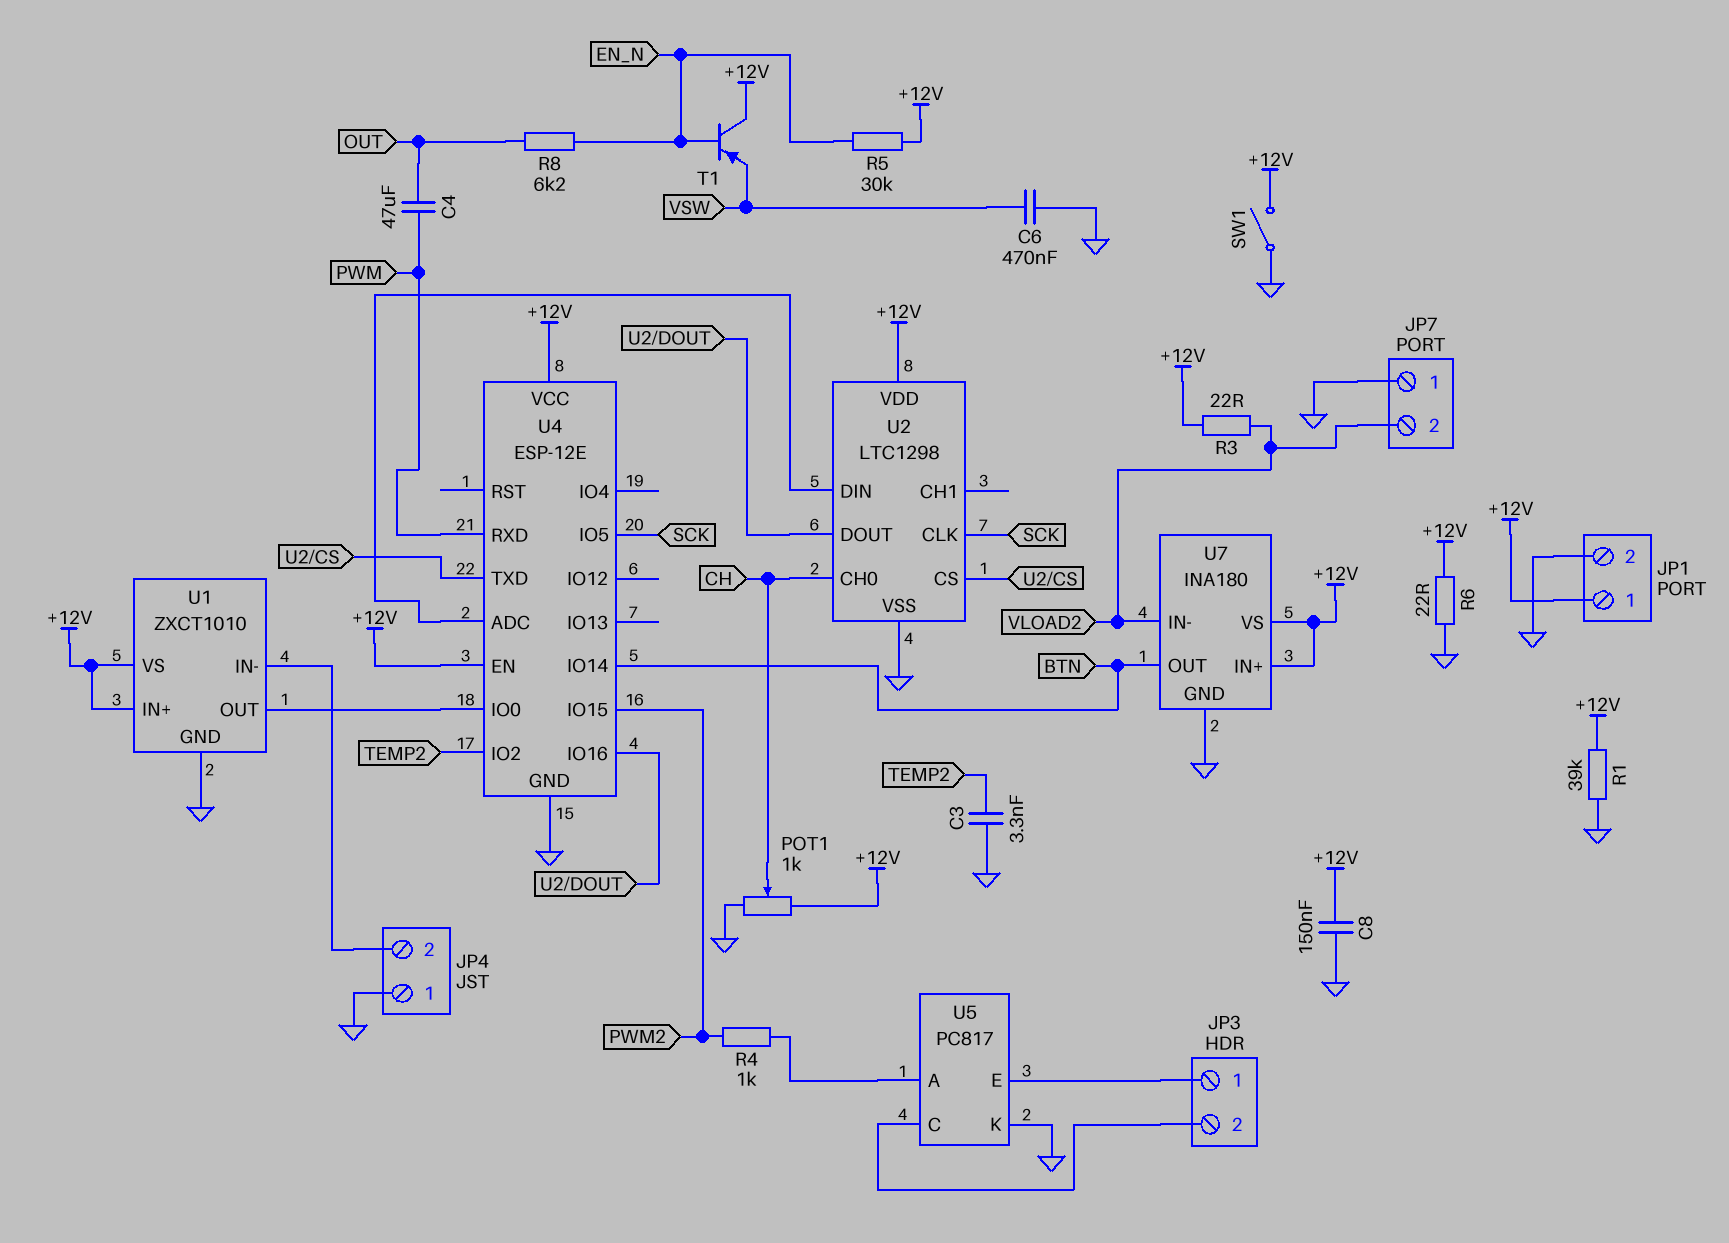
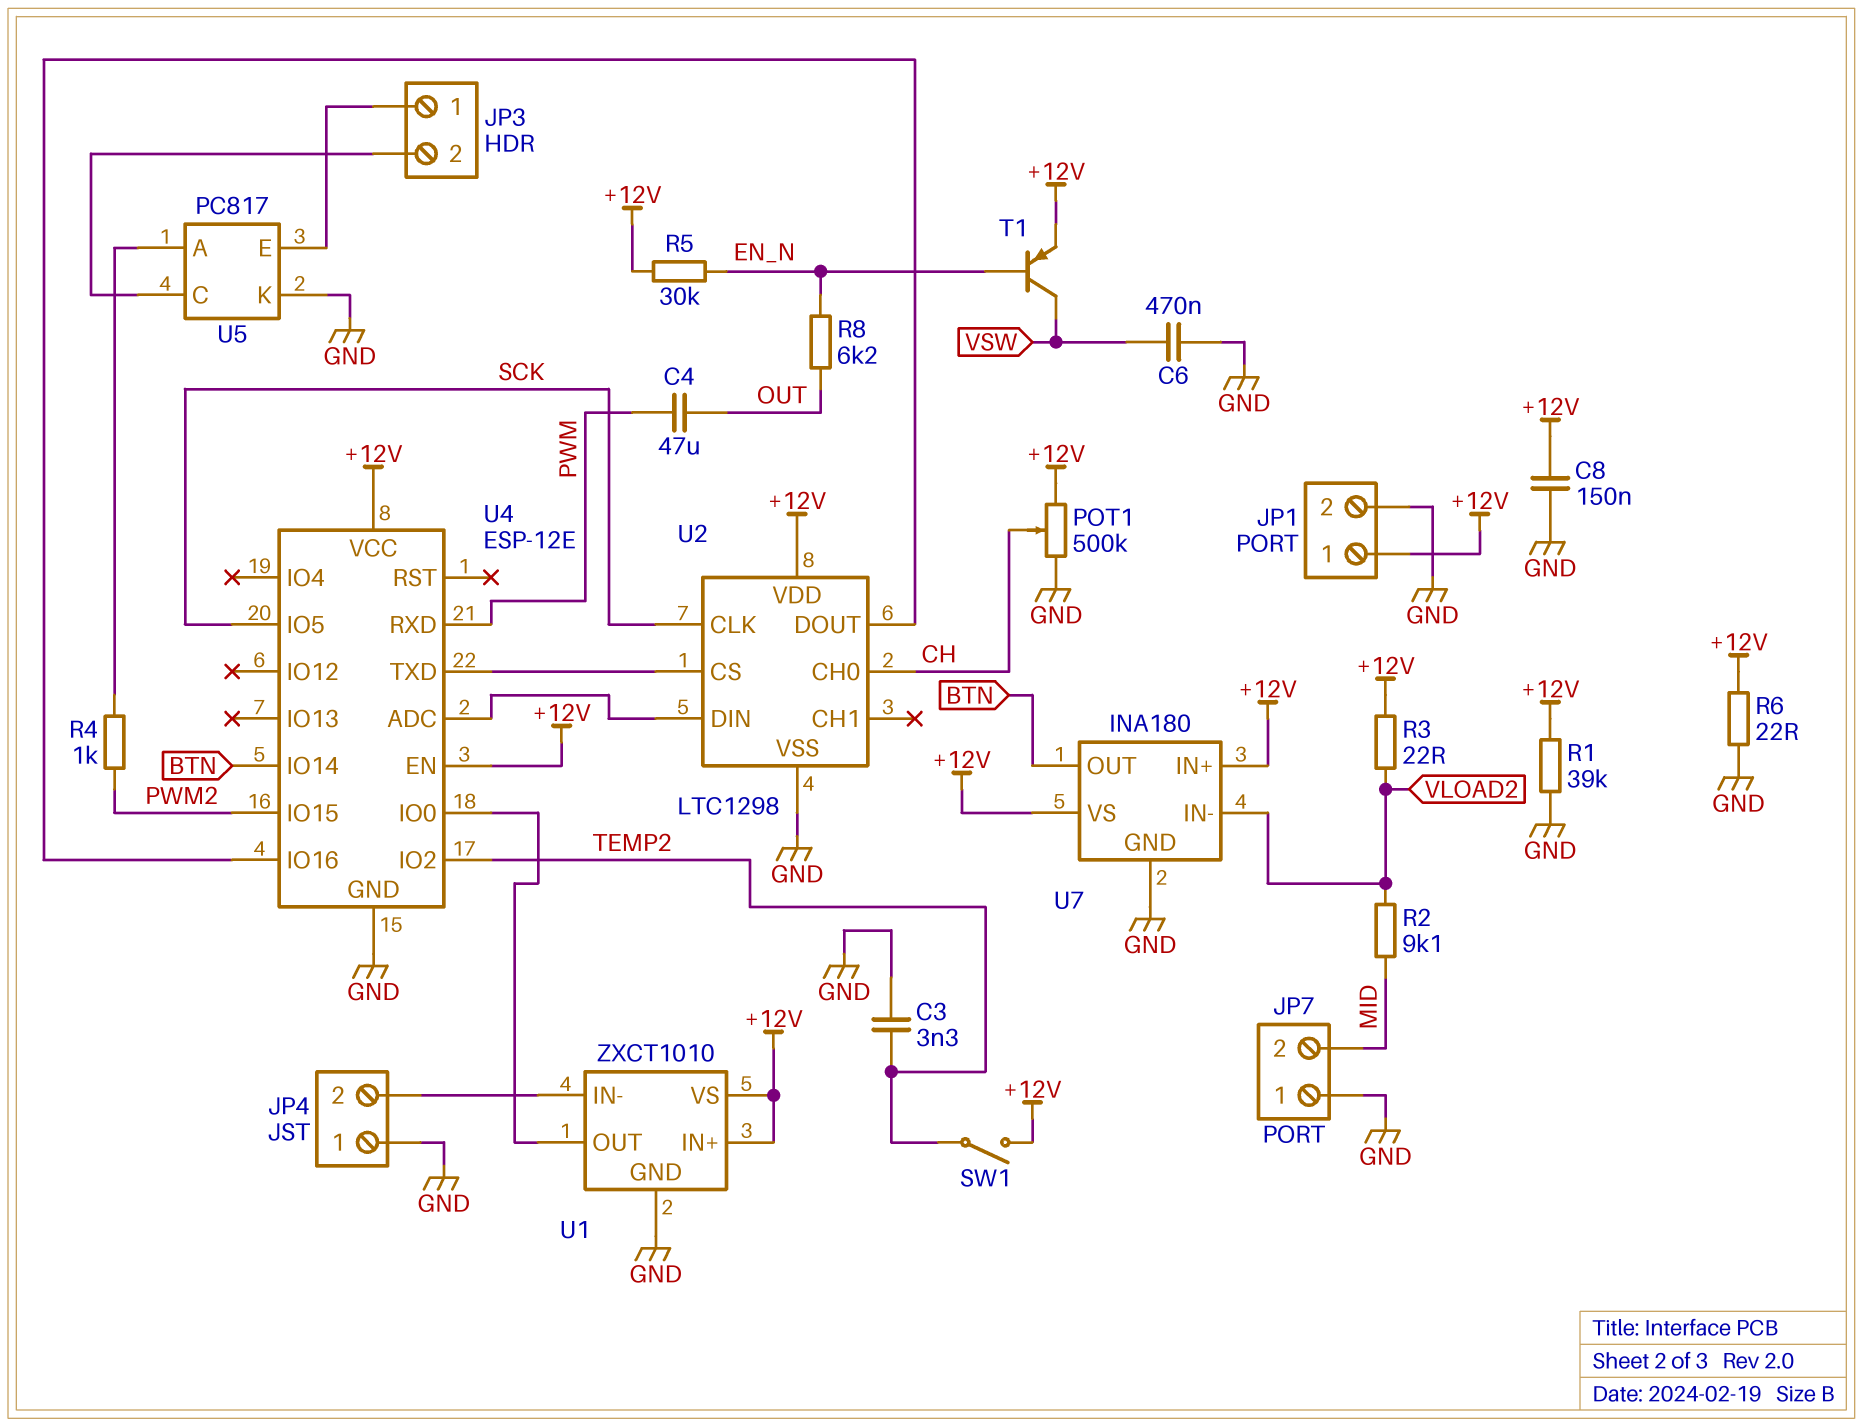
JP7 pin 2: VLOAD2 -> MID
POT1: 1k (+12V, GND, wiper CH) -> 500k (+12V, GND, wiper CH)
R2: none -> 9.1k (MID, VLOAD2)
SW1: switch (+12V, GND) -> switch (+12V, TEMP2)
T1: PNP (B EN_N, C +12V, E VSW) -> PNP (B EN_N, C VSW, E +12V)

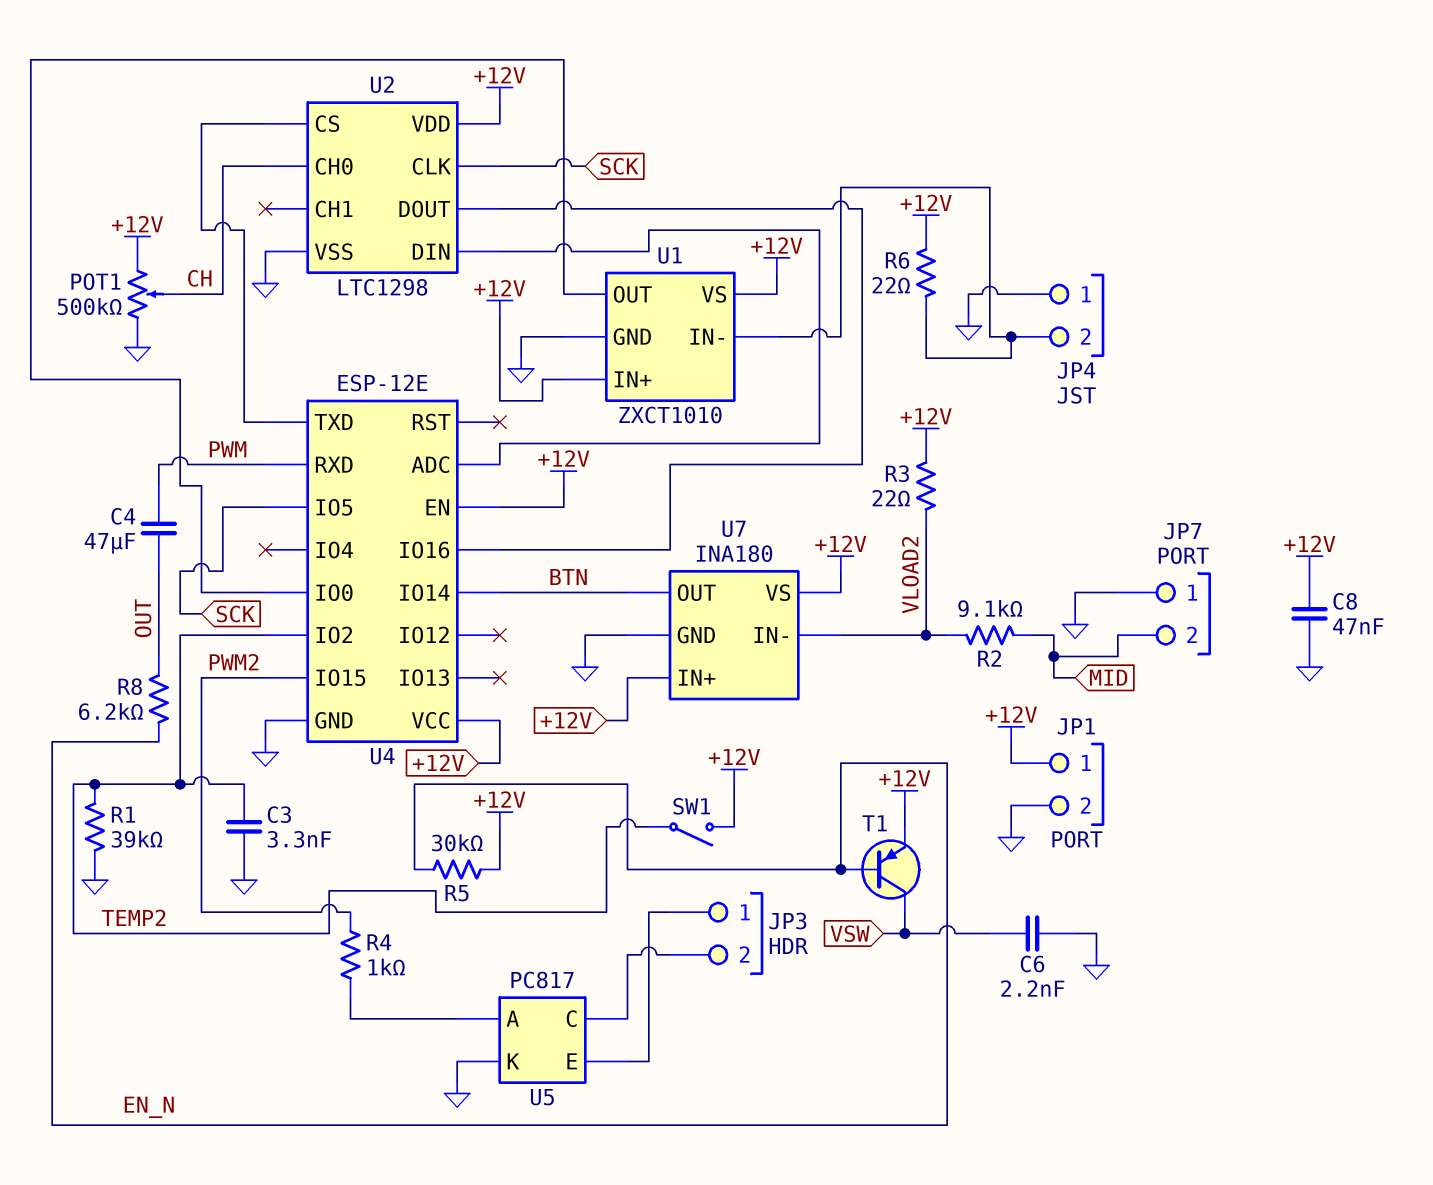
C6: 470nF (GND, VSW) -> 2.2nF (GND, VSW)
C8: 150nF (+12V, GND) -> 47nF (+12V, GND)
R1: 39k (+12V, GND) -> 39k (GND, TEMP2)
R6: 22 (+12V, GND) -> 22 (+12V, JP4/2)

